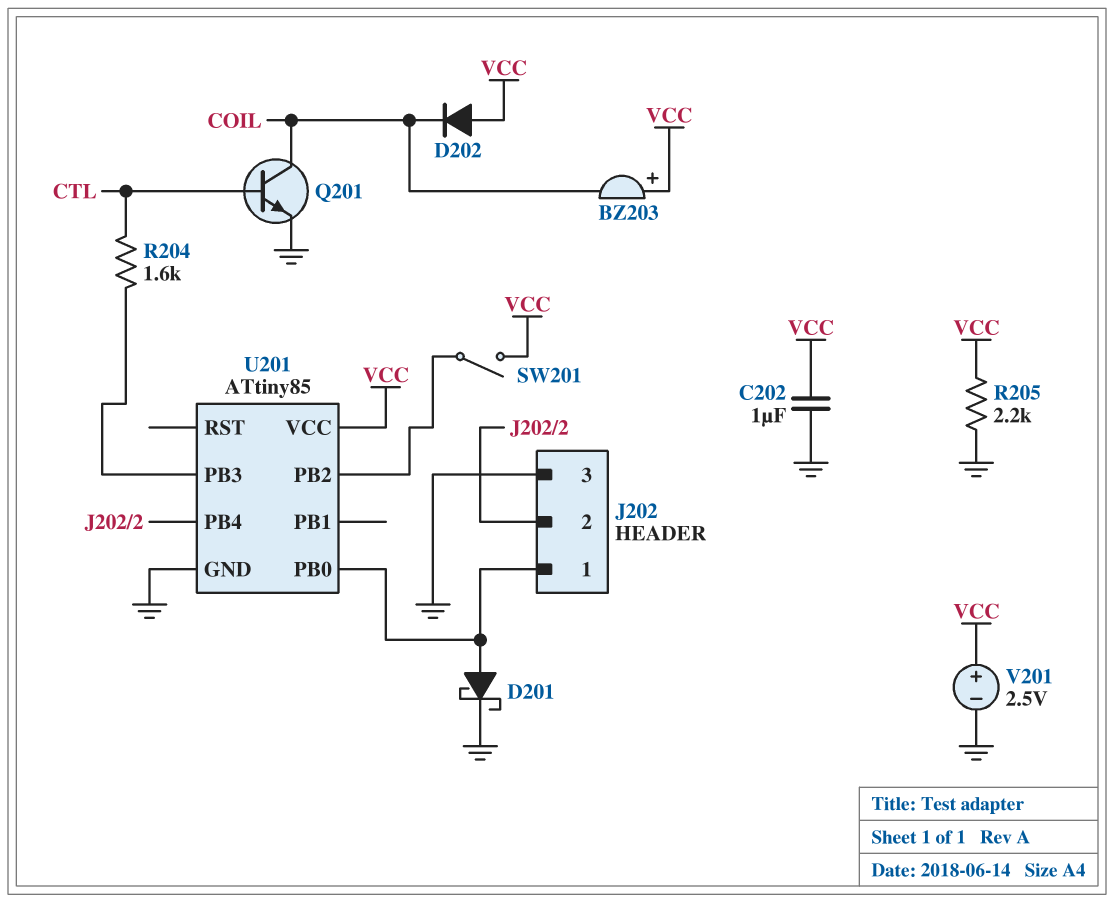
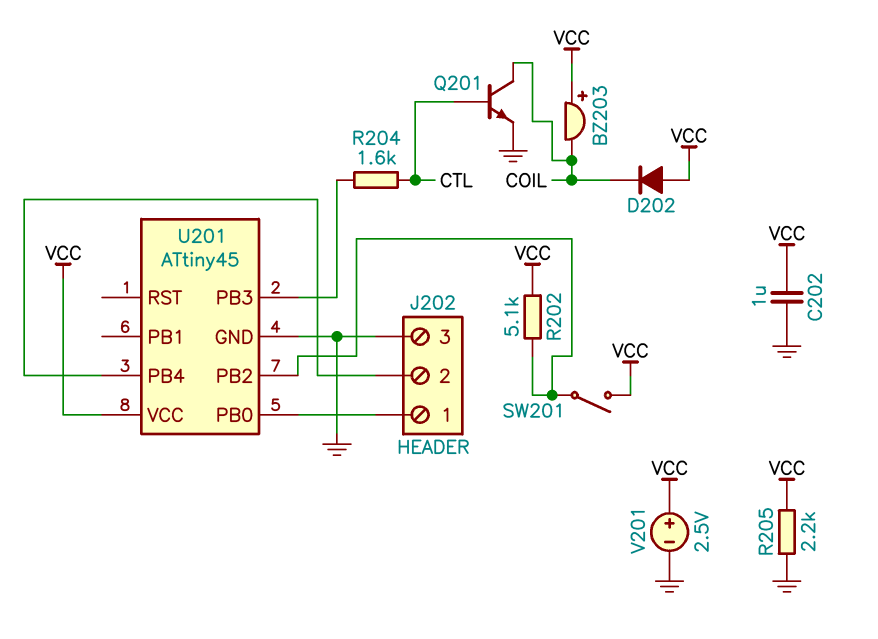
D201: schottky (A J202/1, K GND) -> none
R202: none -> 5.1k (U201/PB2, VCC)
U201: ATtiny85 -> ATtiny45

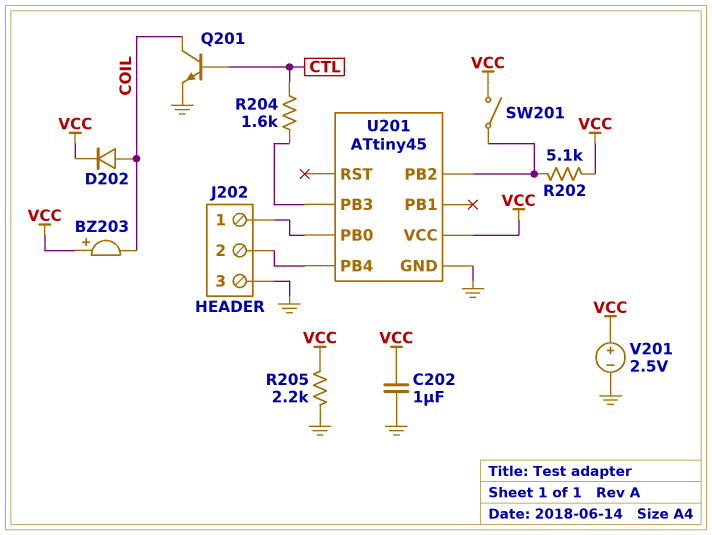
D202: diode (A VCC, K COIL) -> diode (A COIL, K VCC)

